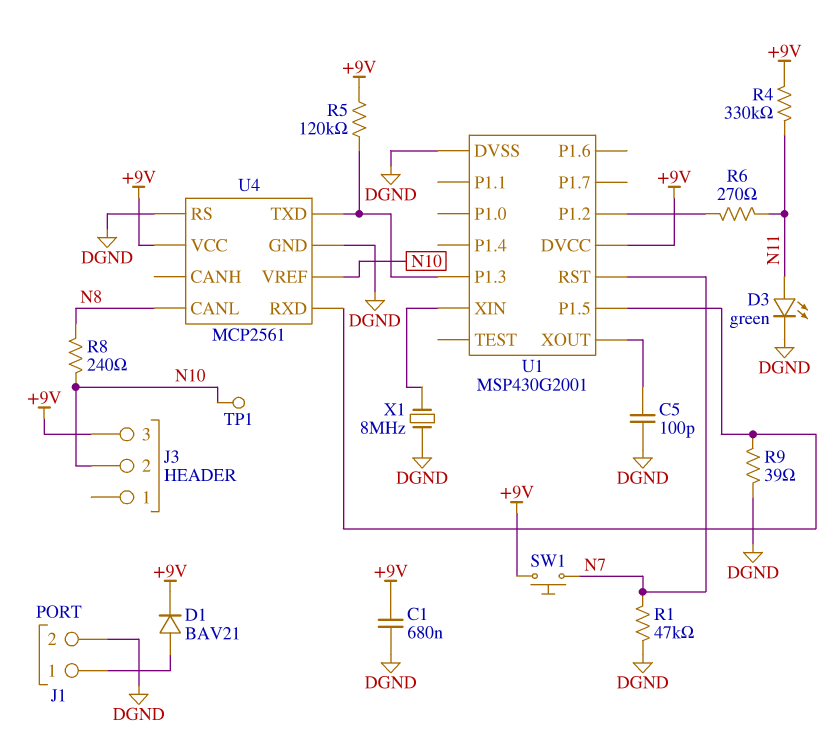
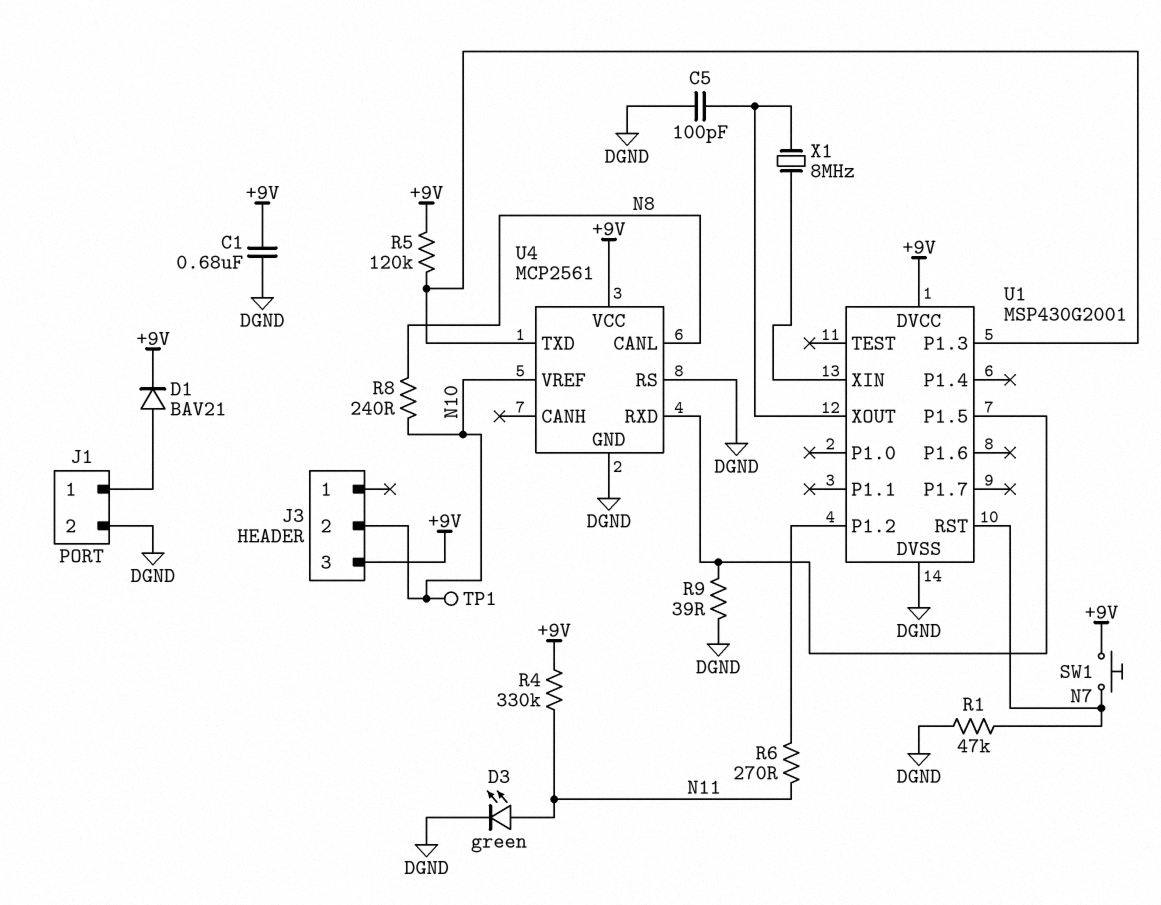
X1: 8MHz (DGND, U1/XIN) -> 8MHz (U1/XIN, U1/XOUT)

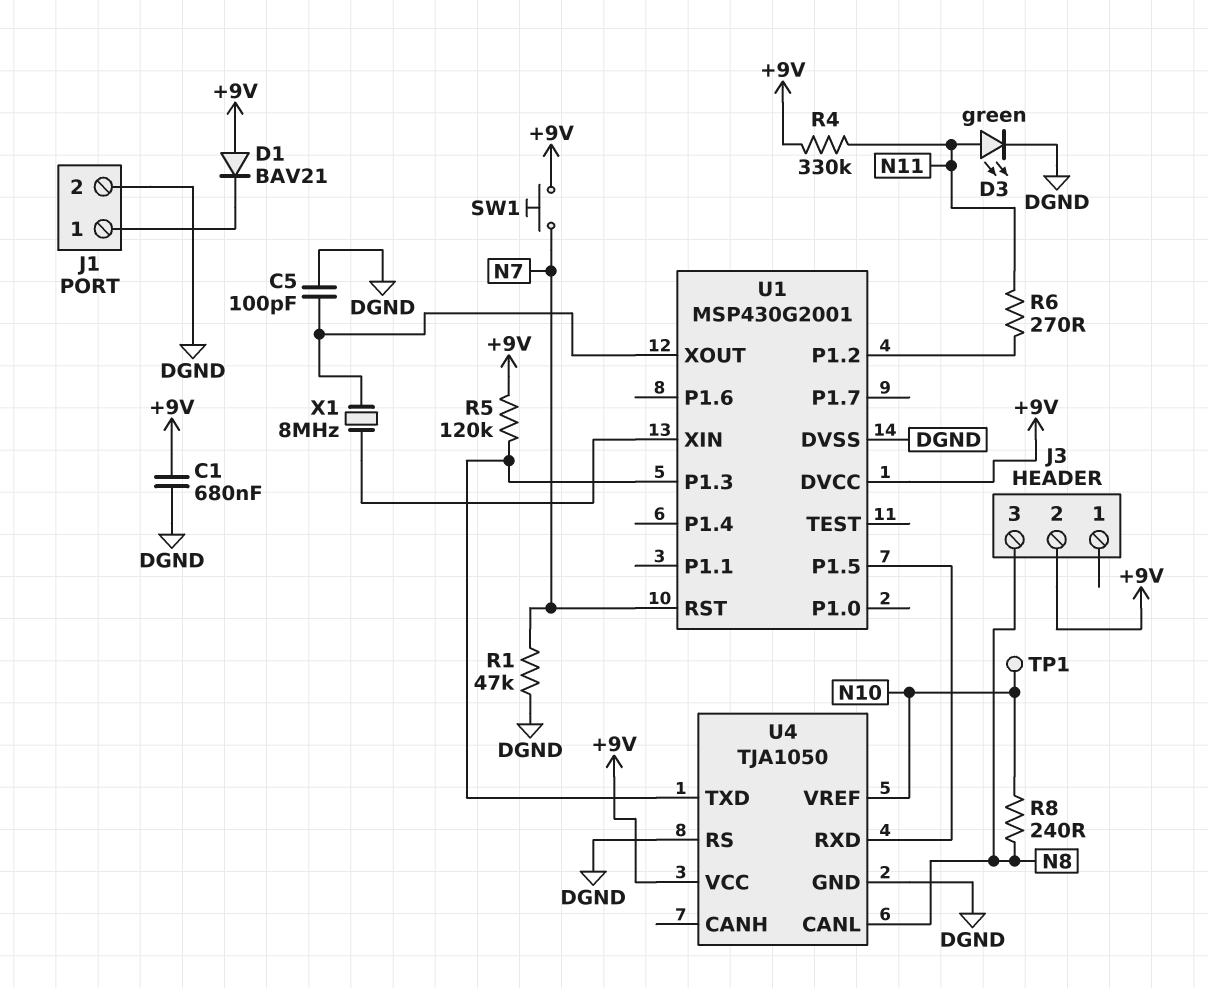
D1: diode BAV21 (A J1/1, K +9V) -> diode BAV21 (A +9V, K J1/1)
J3 pin 2: N10 -> +9V
J3 pin 3: +9V -> N8
R9: 39 (DGND, U1/P1.5) -> none
U4: MCP2561 -> TJA1050

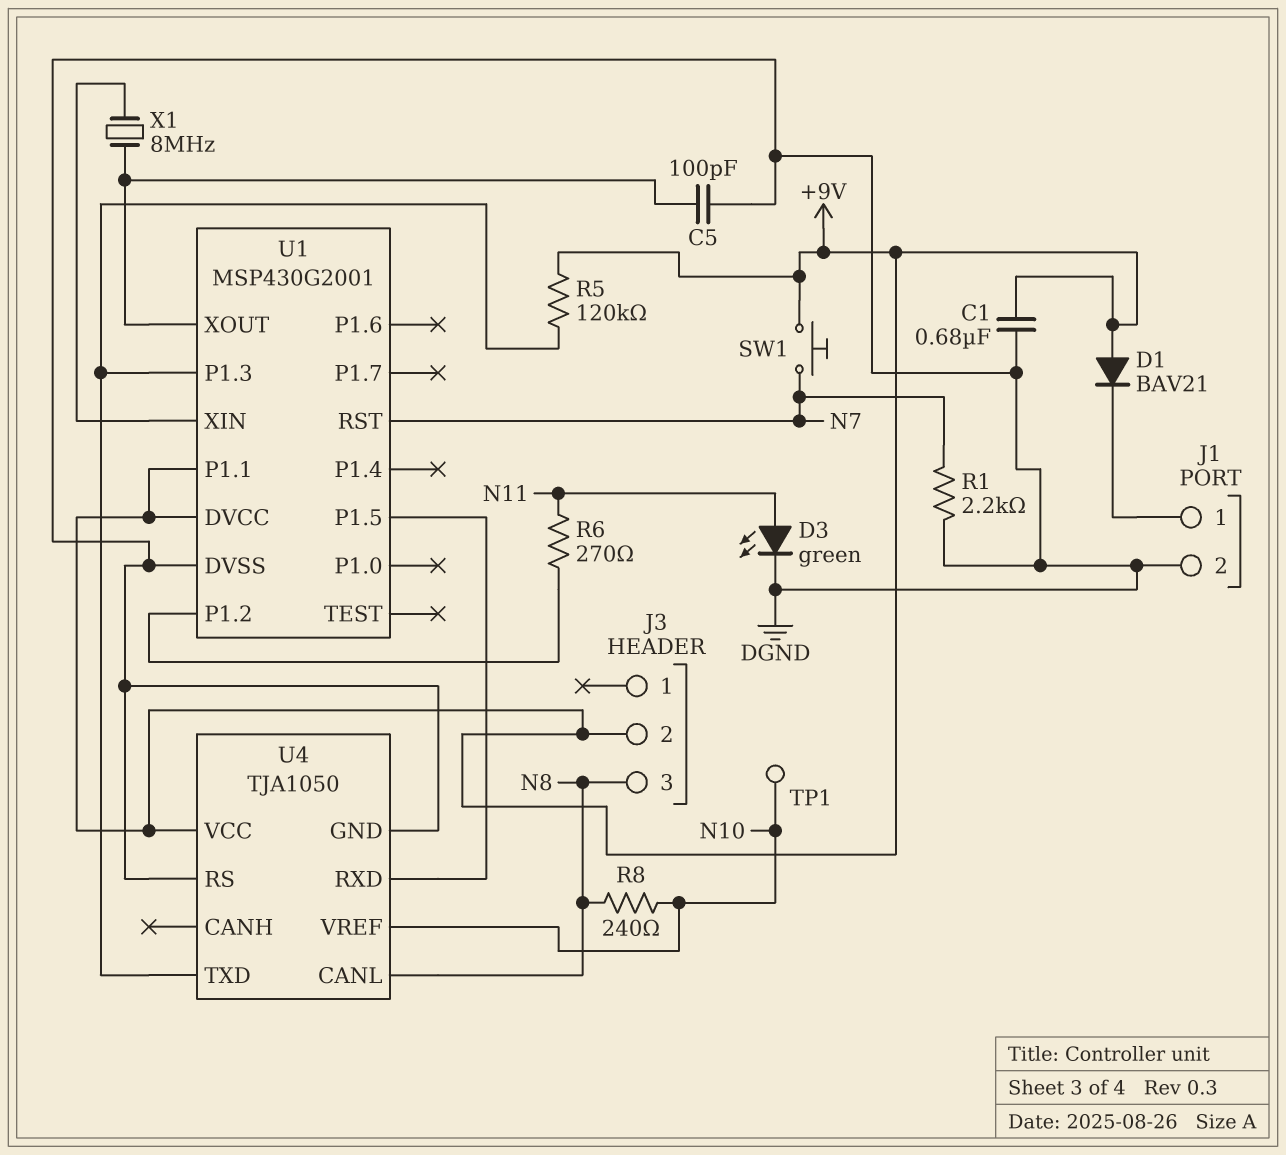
R1: 47k (DGND, N7) -> 2.2k (DGND, N7)
R4: 330k (+9V, N11) -> none
U1 pin P1.1: none -> +9V

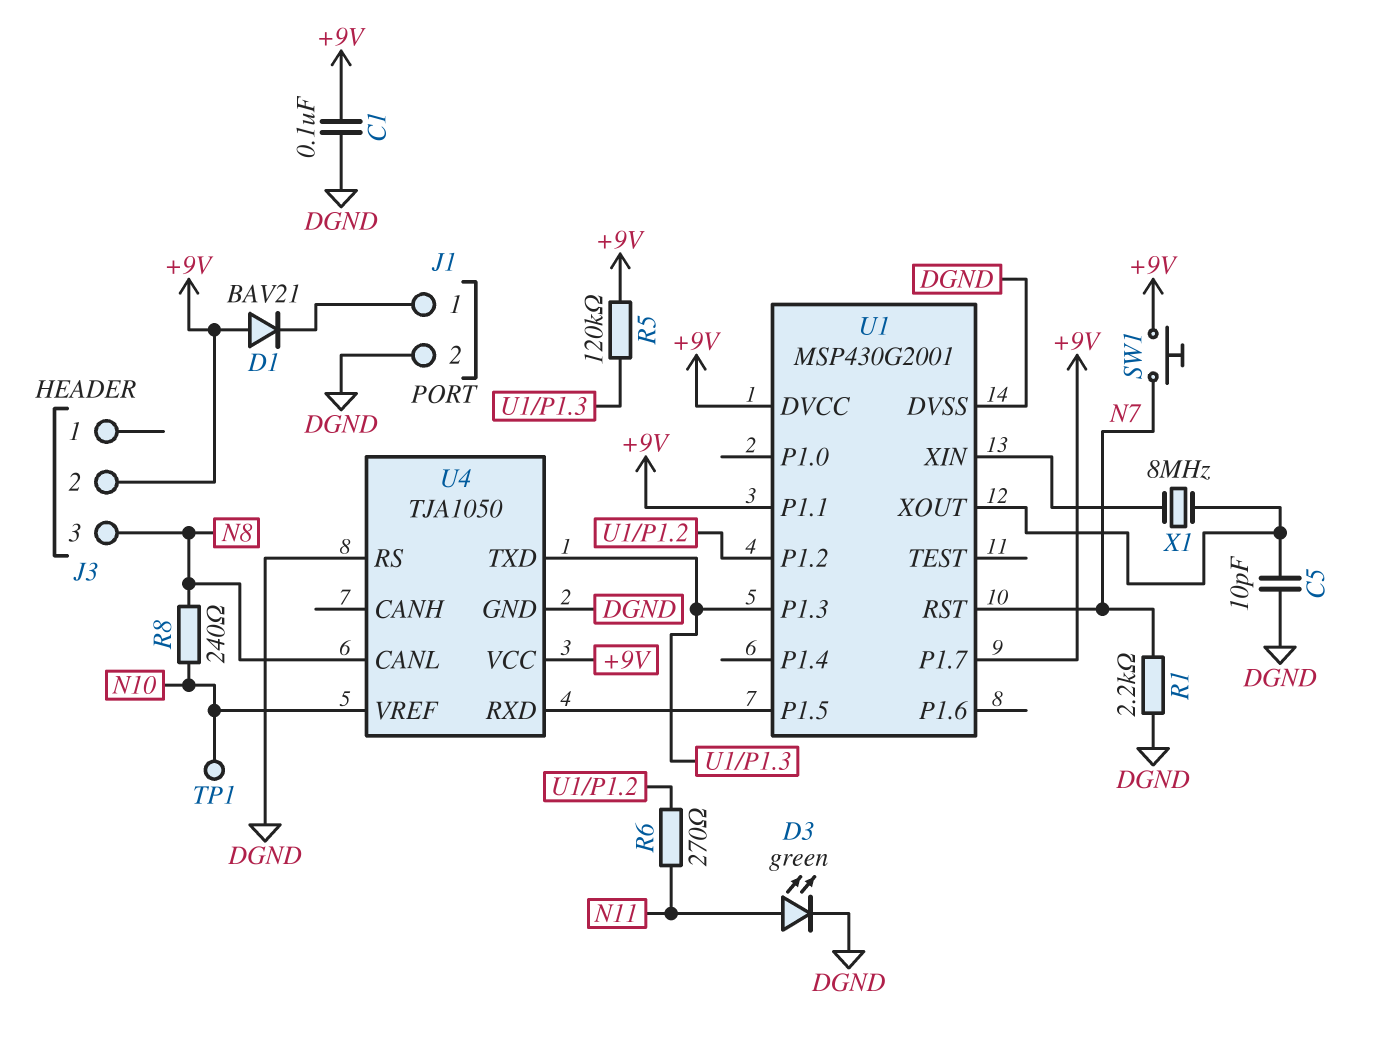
C1: 680nF (+9V, DGND) -> 100nF (+9V, DGND)
C5: 100pF (DGND, U1/XOUT) -> 10pF (DGND, U1/XOUT)
U1 pin P1.7: none -> +9V

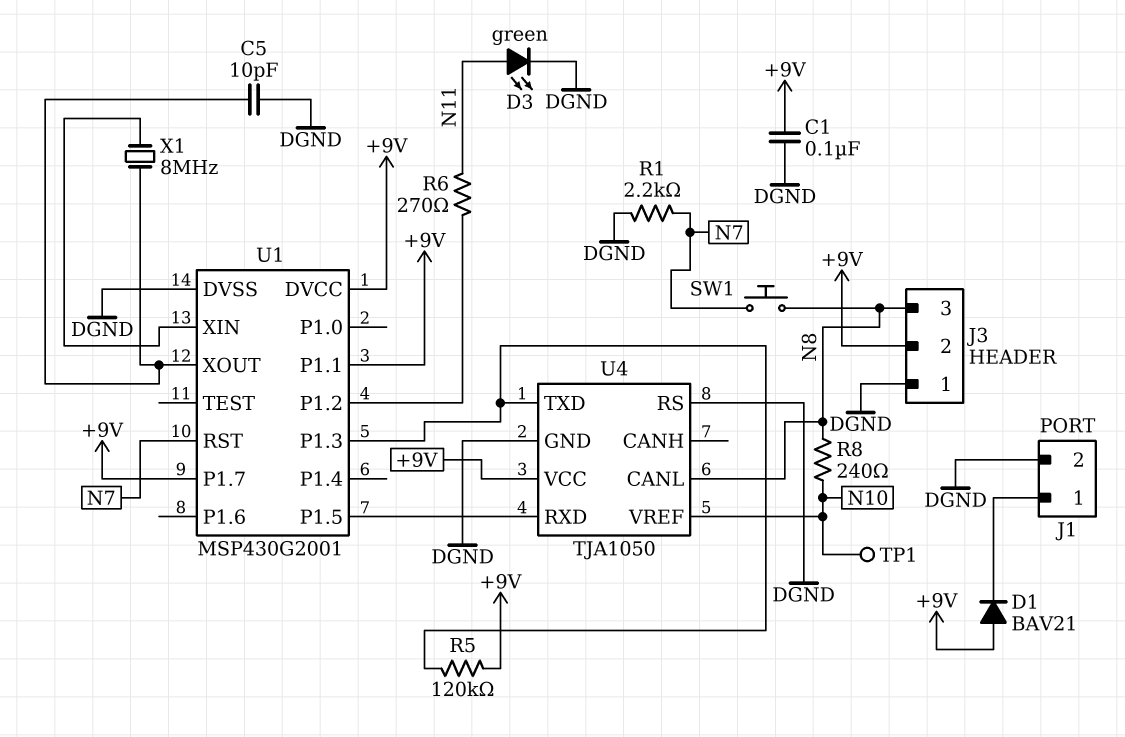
J3 pin 1: none -> DGND
SW1: button (+9V, N7) -> button (N7, N8)

